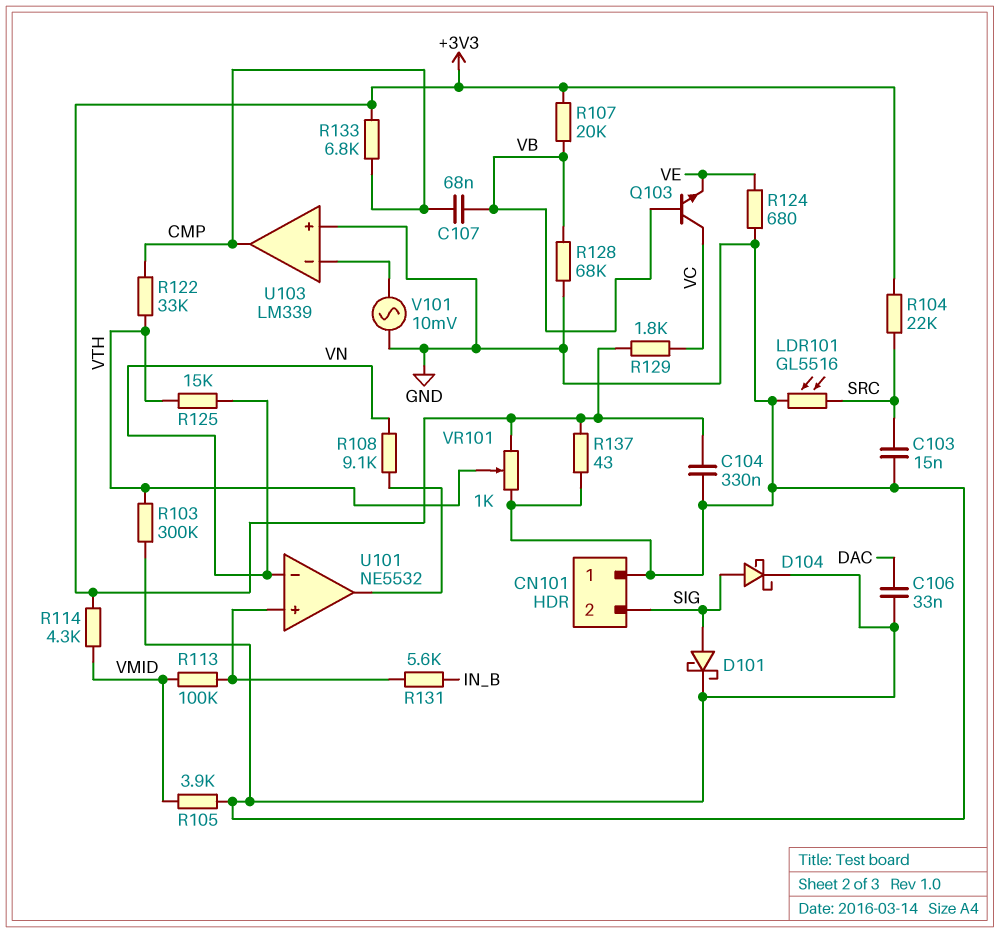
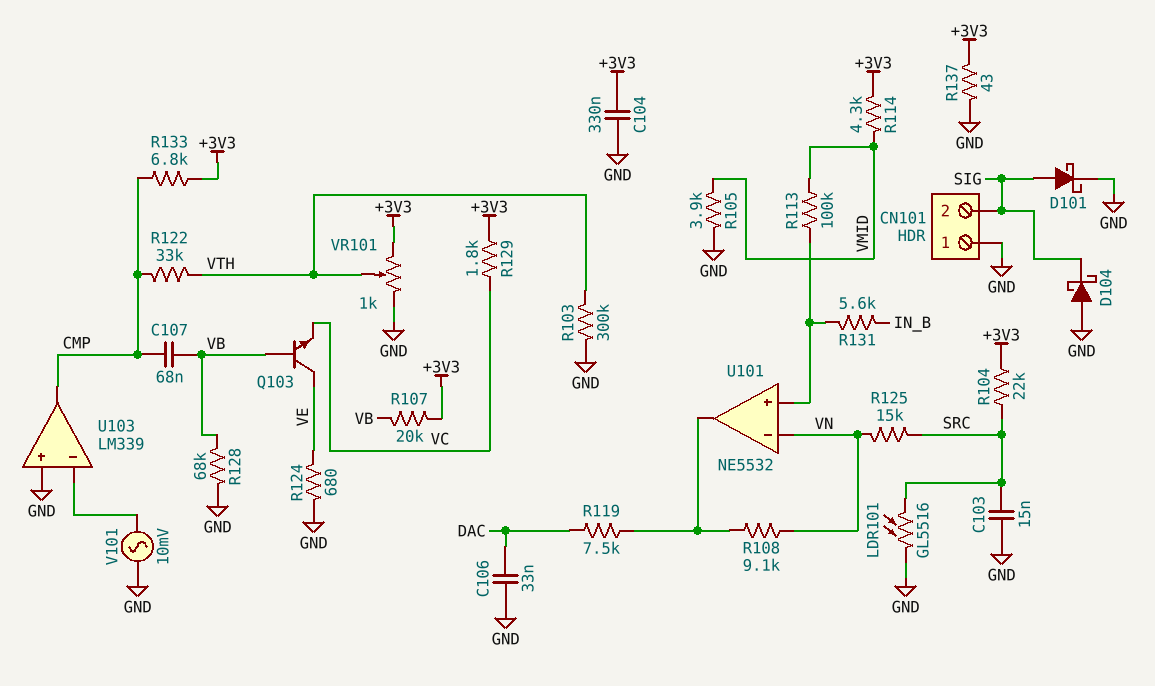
D104: schottky (A SIG, K GND) -> schottky (A GND, K SIG)
Q103: NPN (B VB, C VC, E VE) -> NPN (B VB, C VE, E VC)
R119: none -> 7.5k (DAC, U101/out)
R125: 15k (VN, VTH) -> 15k (SRC, VN)

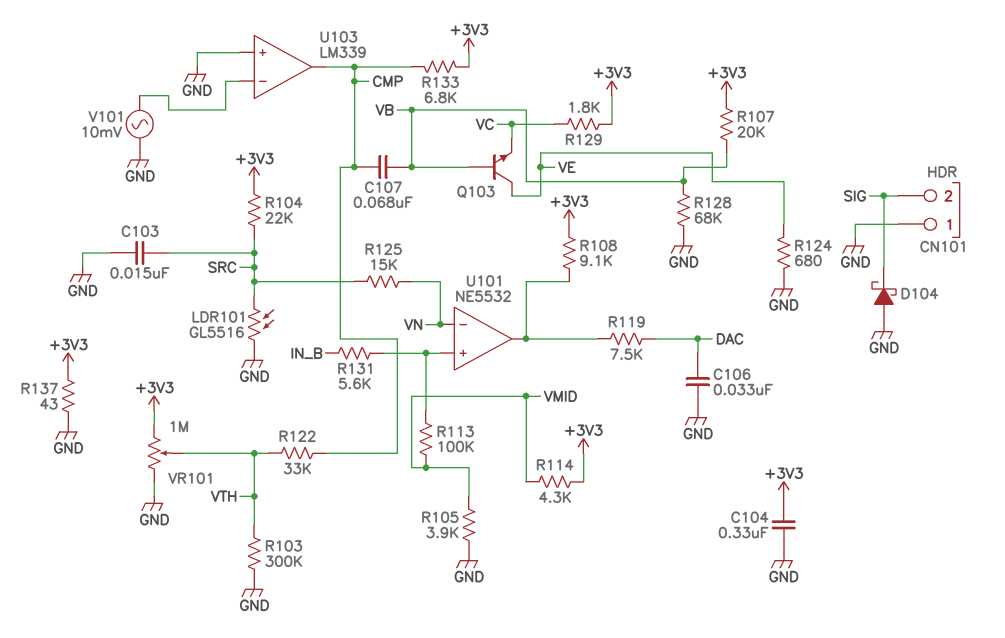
D101: schottky (A SIG, K GND) -> none
R108: 9.1k (U101/out, VN) -> 9.1k (+3V3, U101/out)
VR101: 1k (+3V3, GND, wiper VTH) -> 1M (+3V3, GND, wiper VTH)

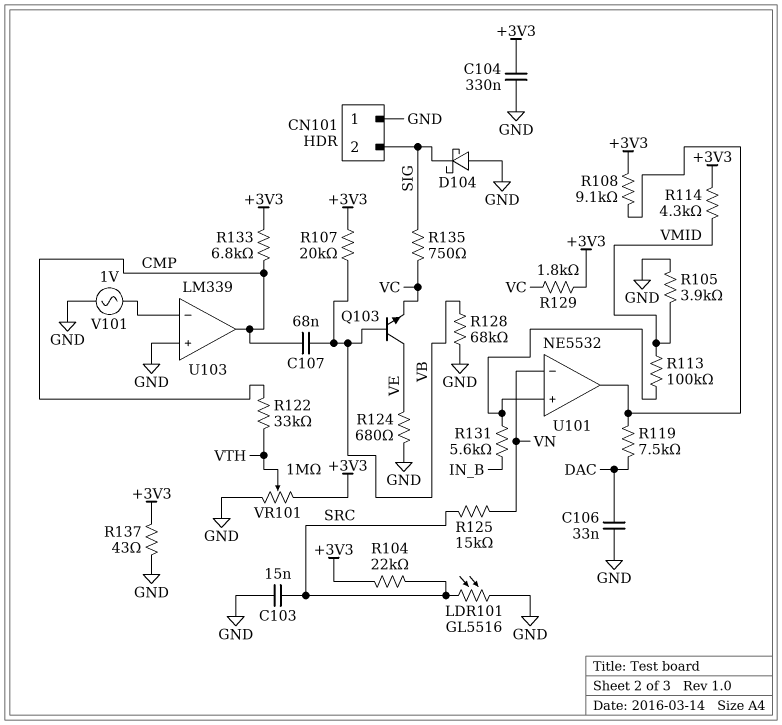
R103: 300k (GND, VTH) -> none
R135: none -> 750 (SIG, VC)
V101: AC 10mV (GND, U103/in-) -> AC 1V (GND, U103/in-)

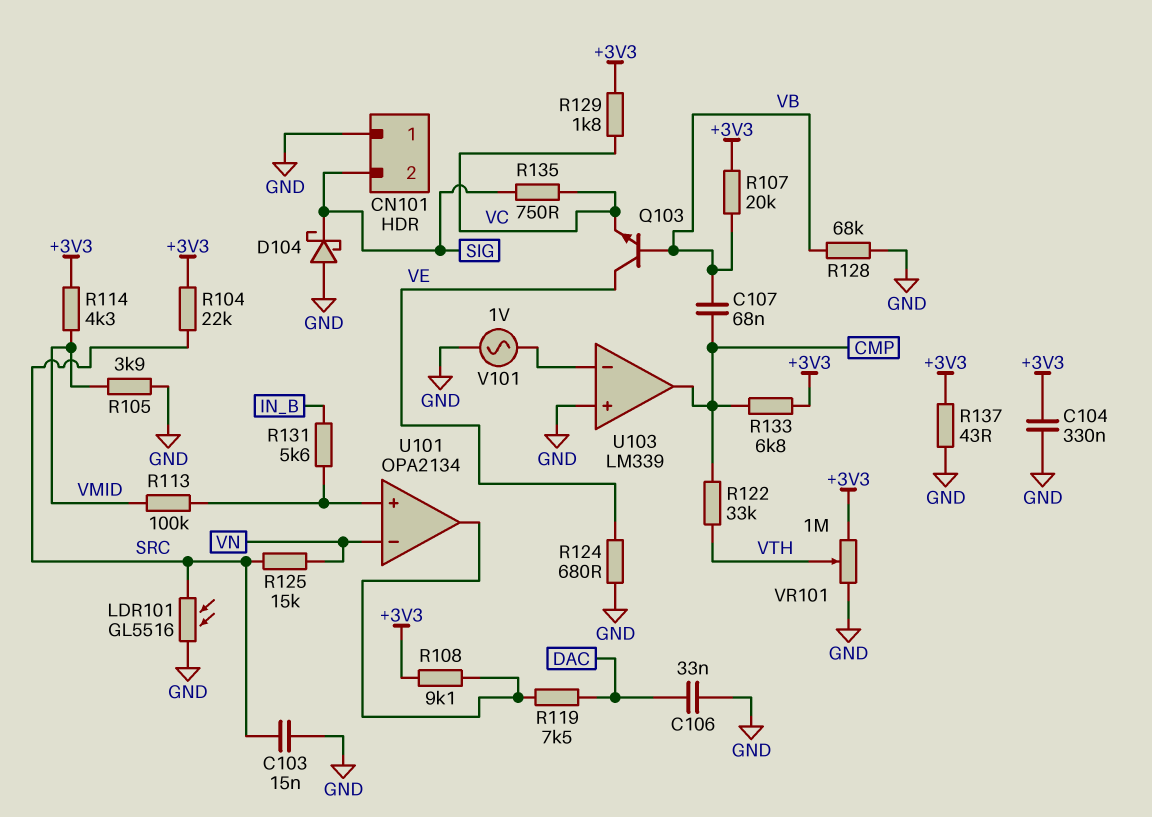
U101: NE5532 -> OPA2134

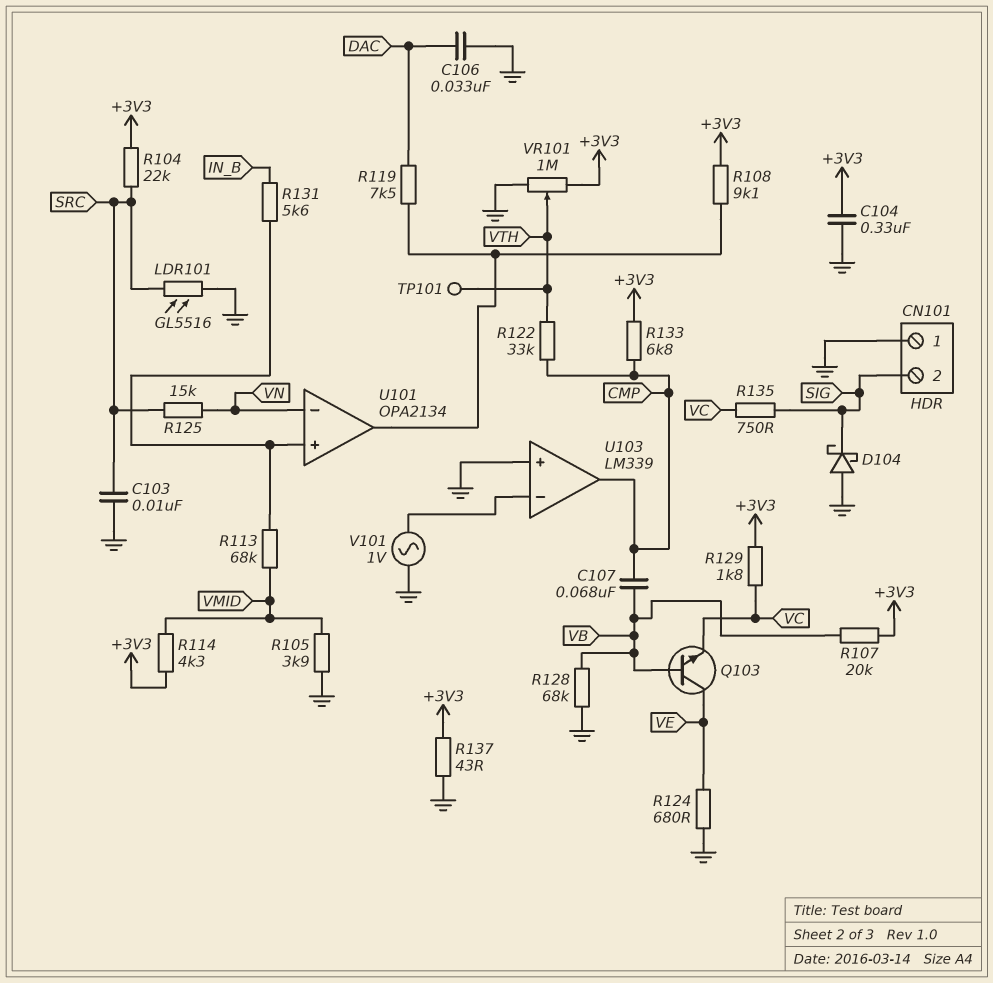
C103: 15nF (GND, SRC) -> 10nF (GND, SRC)
R113: 100k (U101/in+, VMID) -> 68k (U101/in+, VMID)
TP101: none -> test point (VTH)

